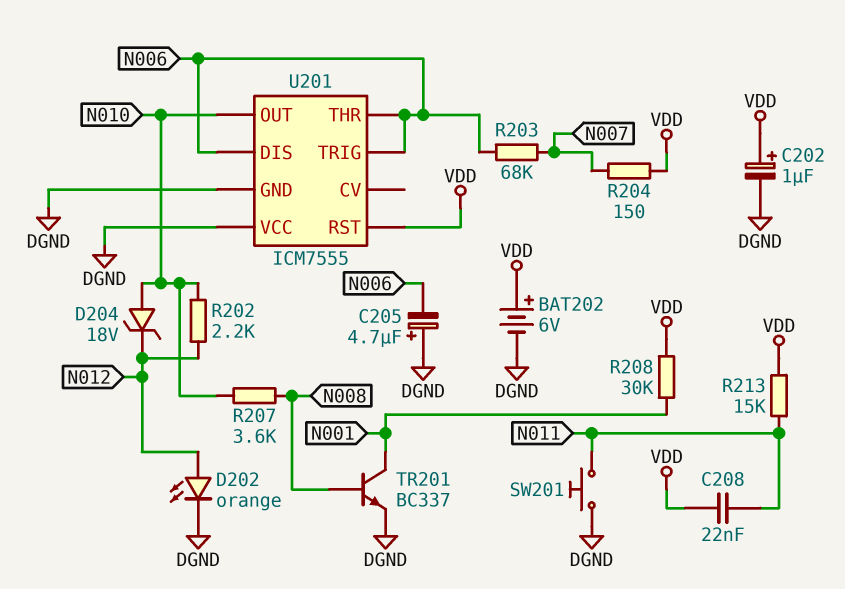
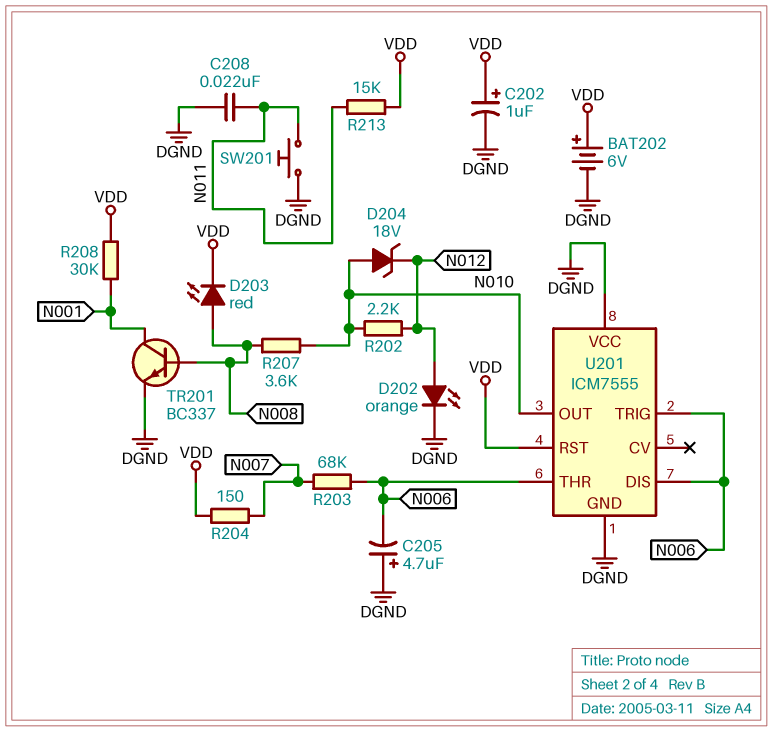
C208: 22nF (N011, VDD) -> 22nF (DGND, N011)
D203: none -> LED red (A N008, K VDD)

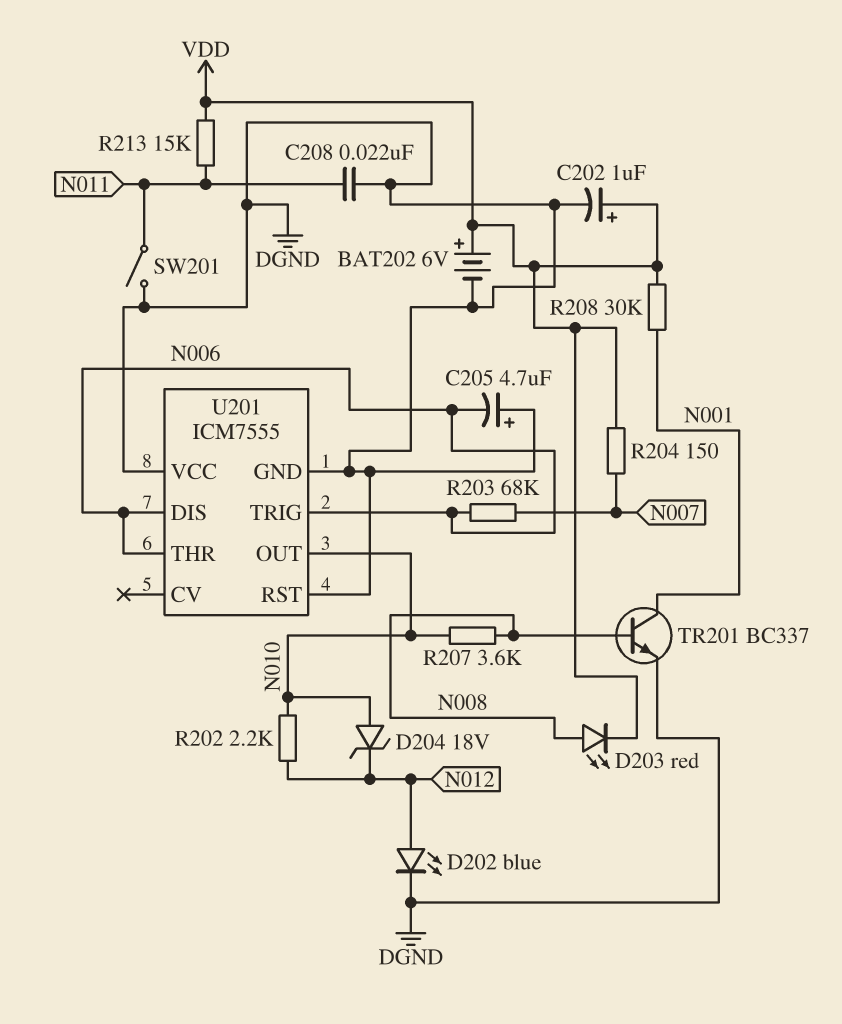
D202: LED orange (A N012, K DGND) -> LED blue (A N012, K DGND)
SW201: button (DGND, N011) -> switch (DGND, N011)
U201 pin RST: VDD -> DGND

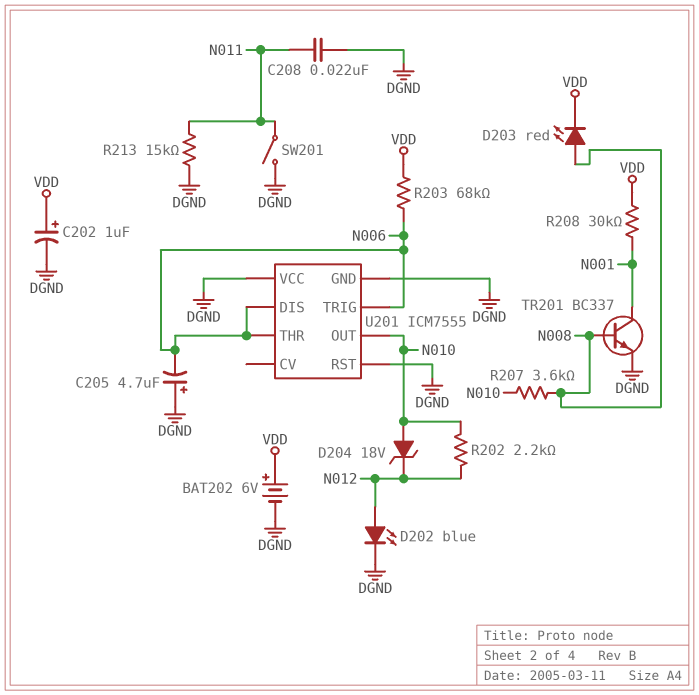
R203: 68k (N006, N007) -> 68k (N006, VDD)
R204: 150 (N007, VDD) -> none
R213: 15k (N011, VDD) -> 15k (DGND, N011)

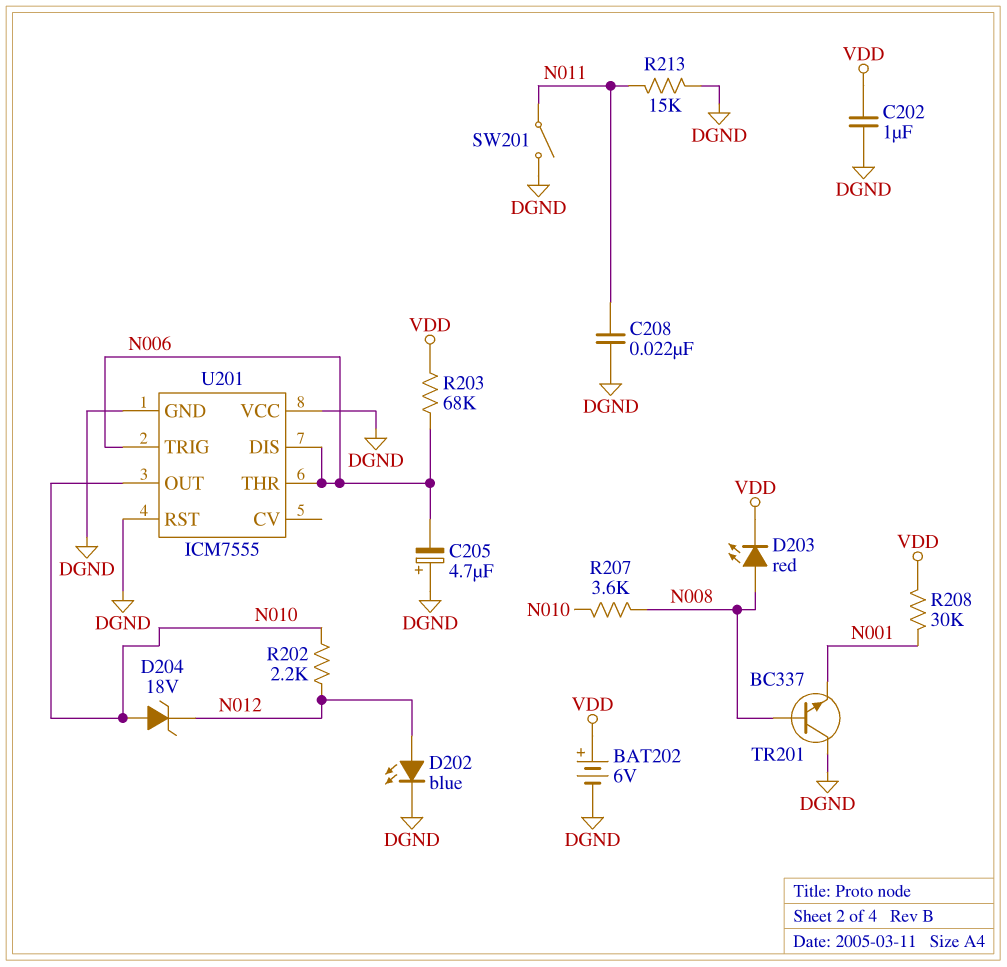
C202: 1uF (plus VDD, minus DGND) -> 1uF (DGND, VDD)
TR201: NPN BC337 (B N008, C N001, E DGND) -> NPN BC337 (B N008, C DGND, E N001)

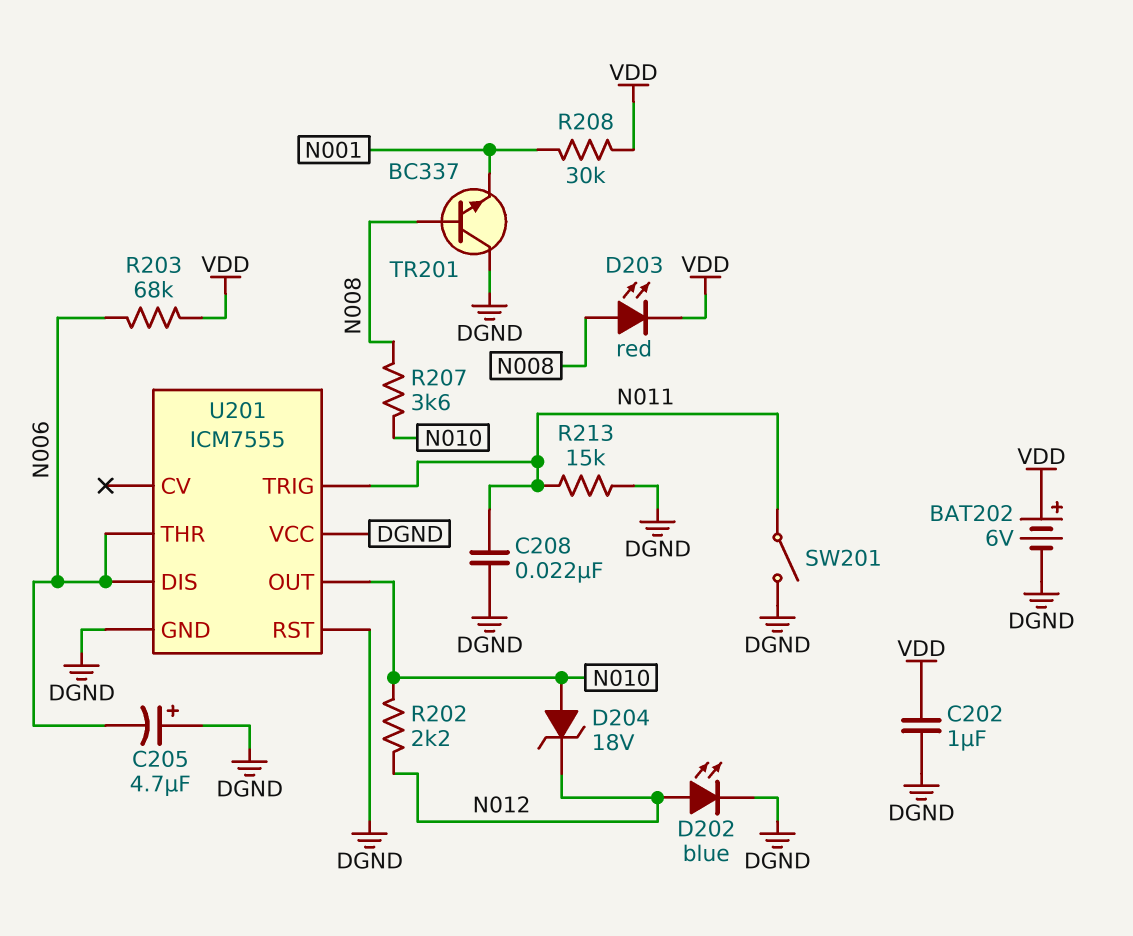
U201 pin TRIG: N006 -> N011

